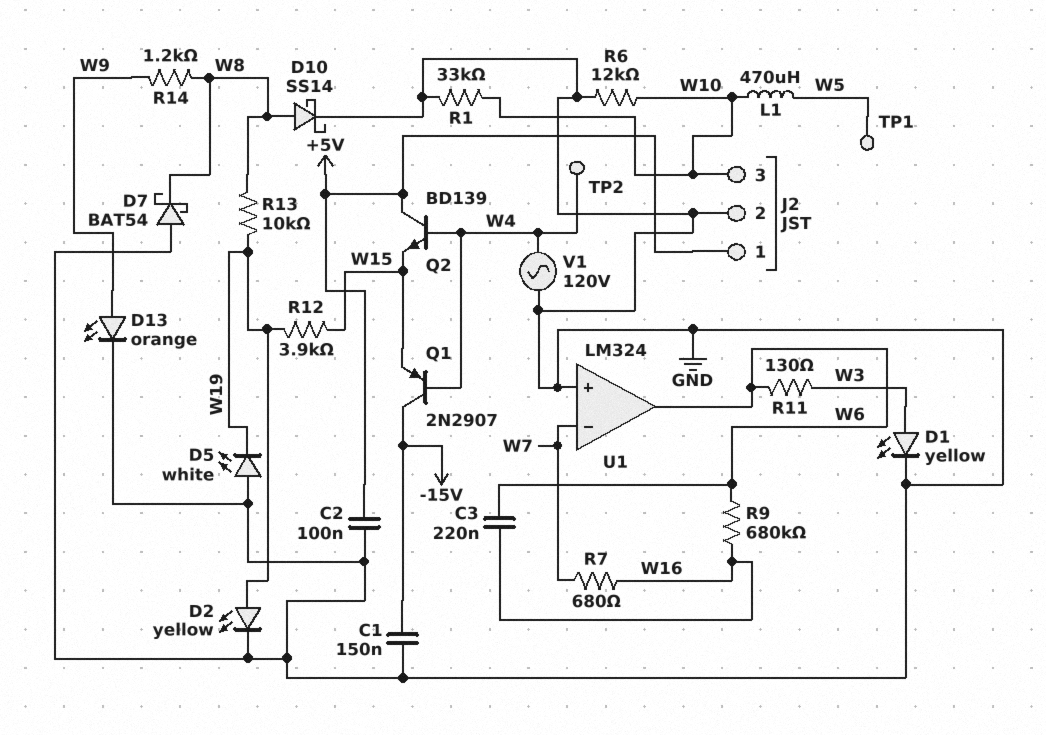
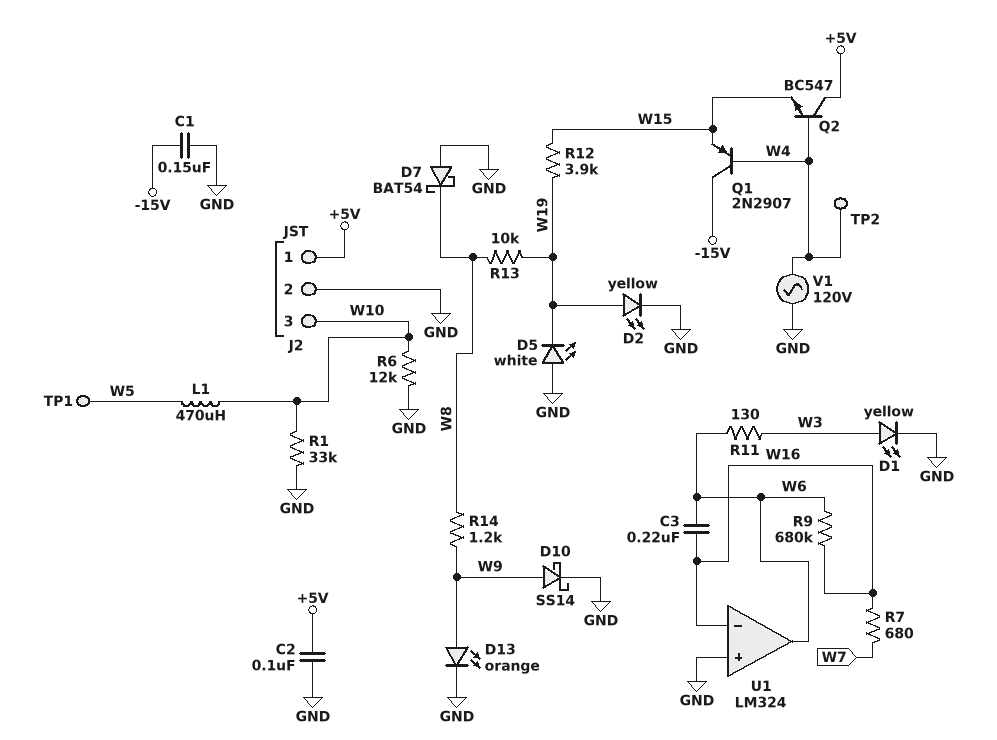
D10: schottky SS14 (A W8, K GND) -> schottky SS14 (A W9, K GND)
Q2: NPN BD139 (B W4, C +5V, E W15) -> NPN BC547 (B W4, C +5V, E W15)
U1 pin in-: W7 -> W16

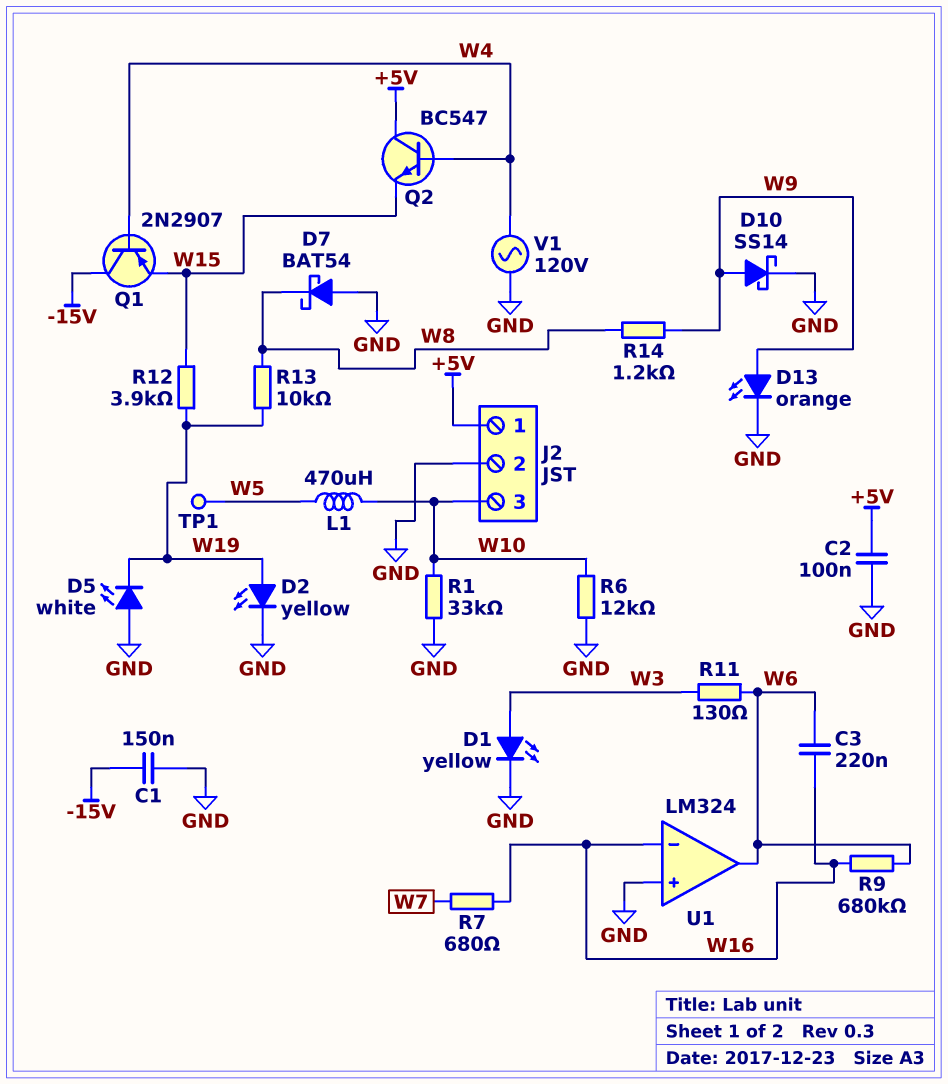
TP2: test point (W4) -> none

